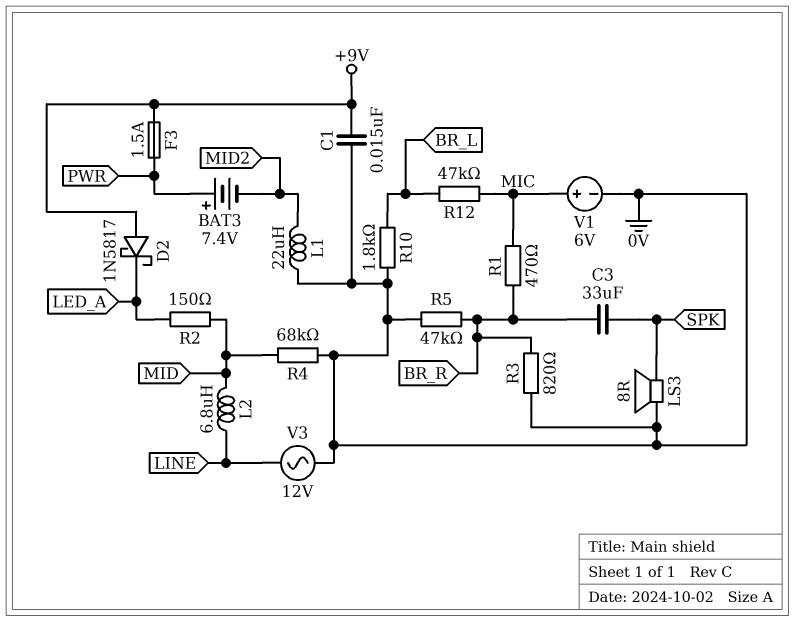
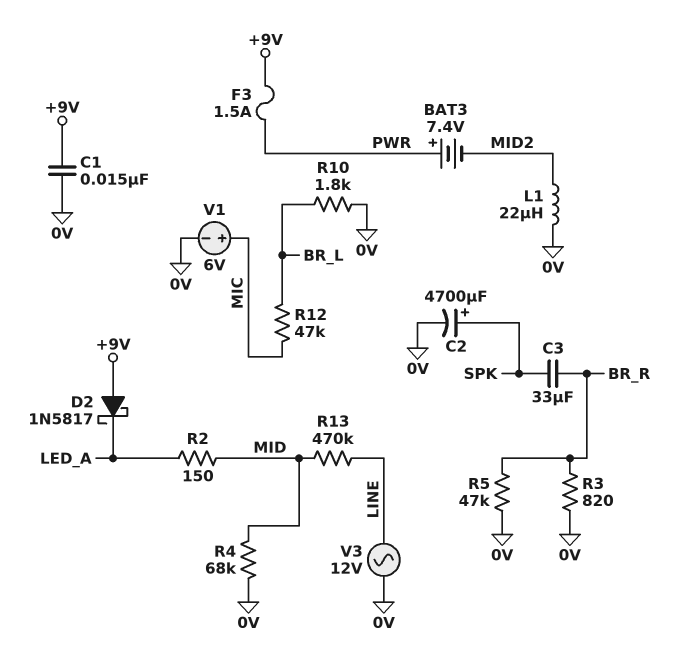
C2: none -> 4700uF (plus SPK, minus 0V)
L2: 6.8uH (LINE, MID) -> none
LS3: speaker 8R (0V, SPK) -> none
R1: 470 (BR_R, MIC) -> none
R13: none -> 470k (LINE, MID)

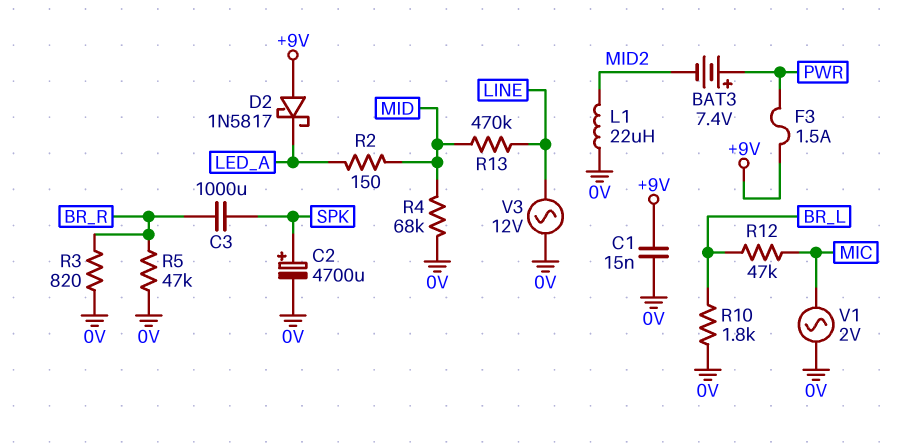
C3: 33uF (BR_R, SPK) -> 1000uF (BR_R, SPK)
V1: 6V (plus MIC, minus 0V) -> AC 2V (0V, MIC)

